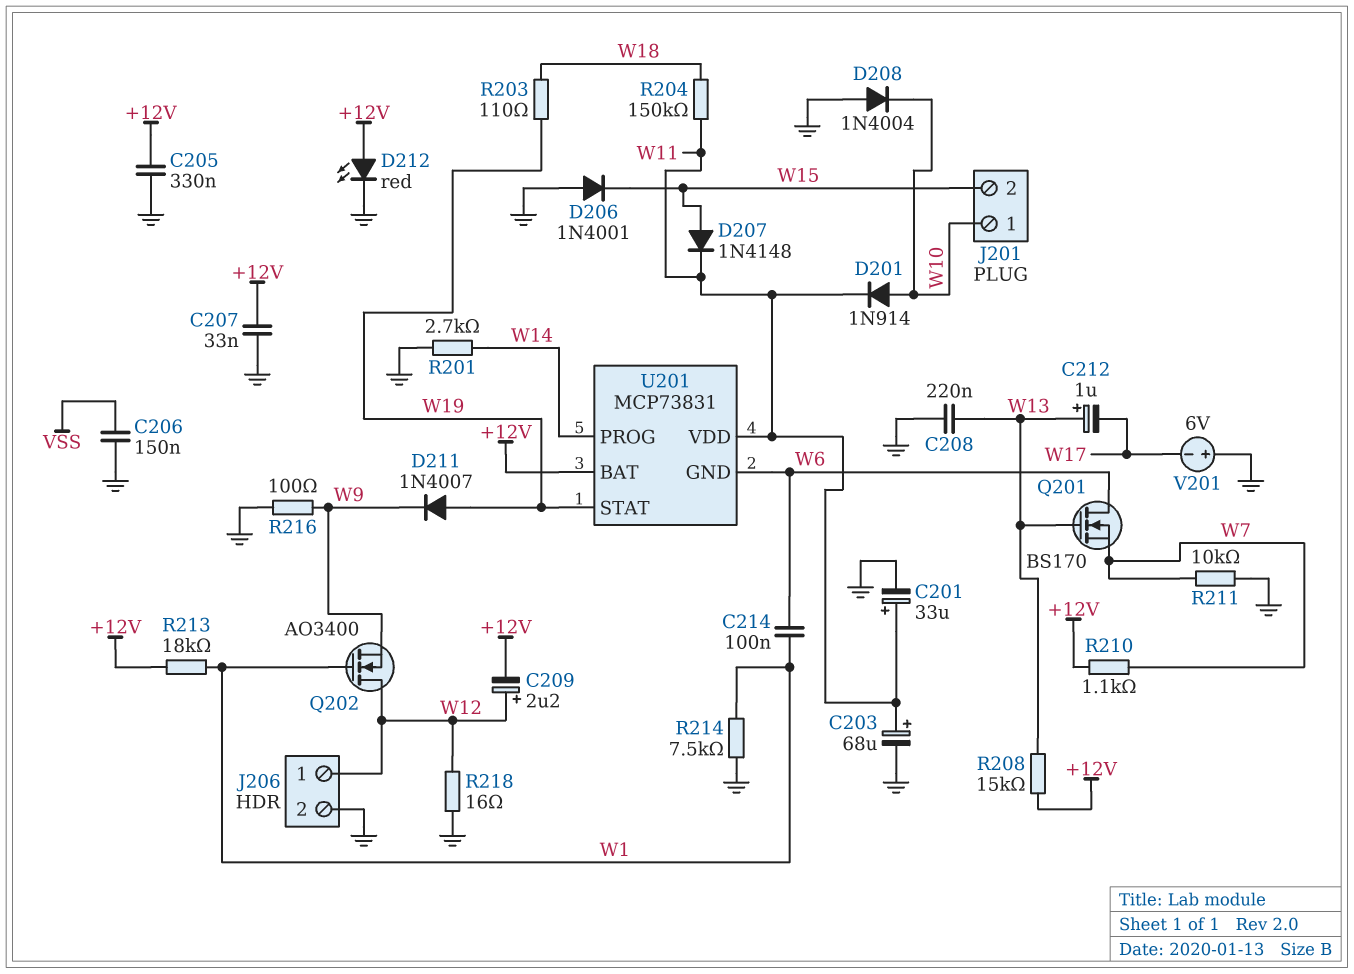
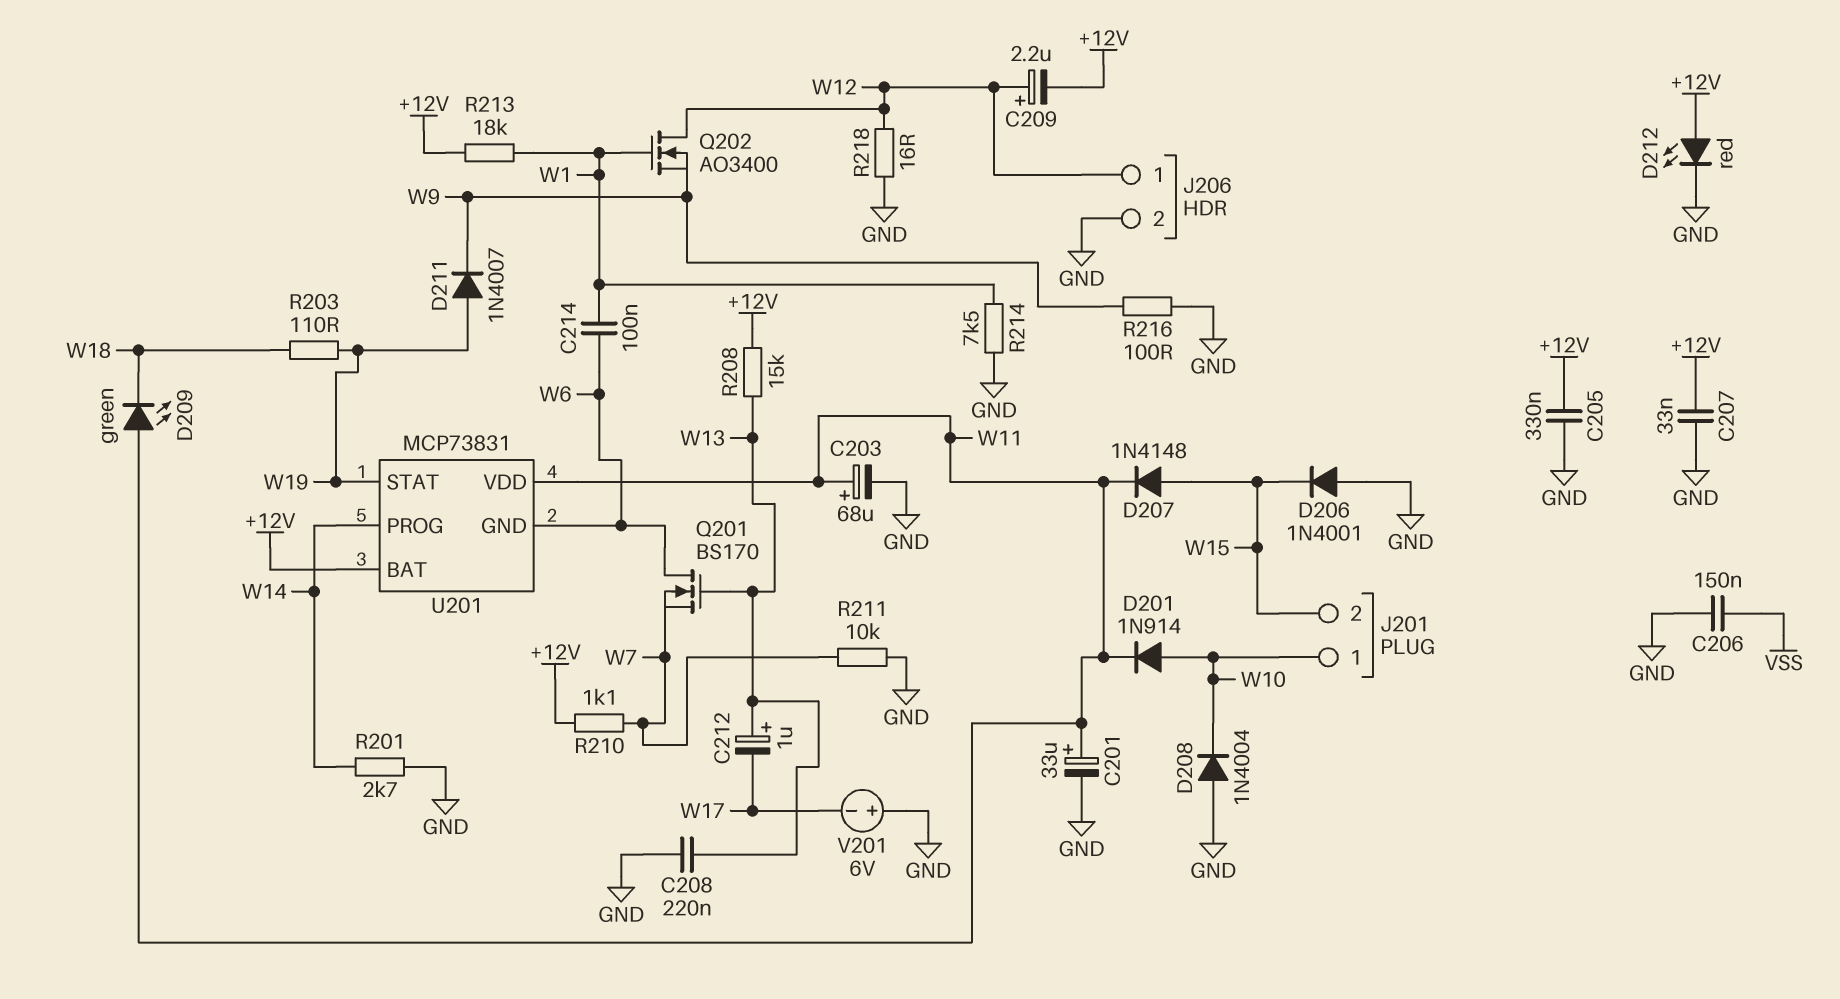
D209: none -> LED green (A W11, K W18)
R204: 150k (W11, W18) -> none

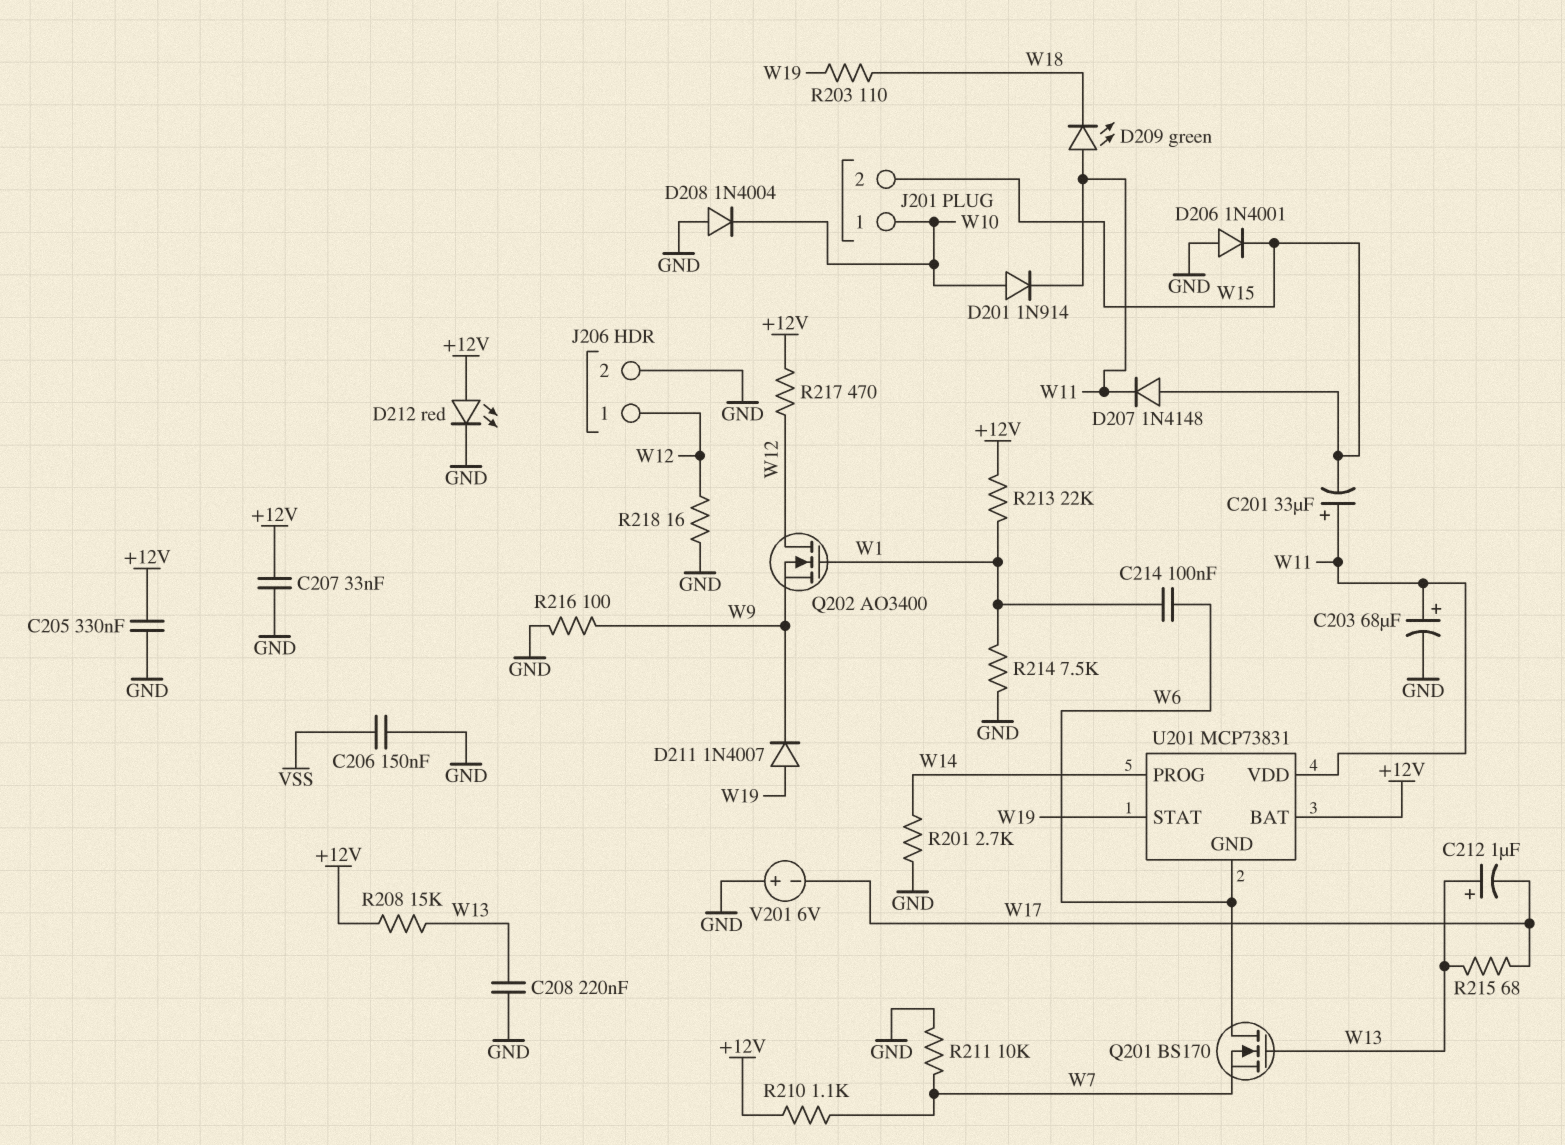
C201: 33uF (plus W11, minus GND) -> 33uF (plus W11, minus W15)
C209: 2.2uF (plus W12, minus +12V) -> none
R213: 18k (+12V, W1) -> 22k (+12V, W1)
R215: none -> 68 (W13, W17)
R217: none -> 470 (+12V, W12)

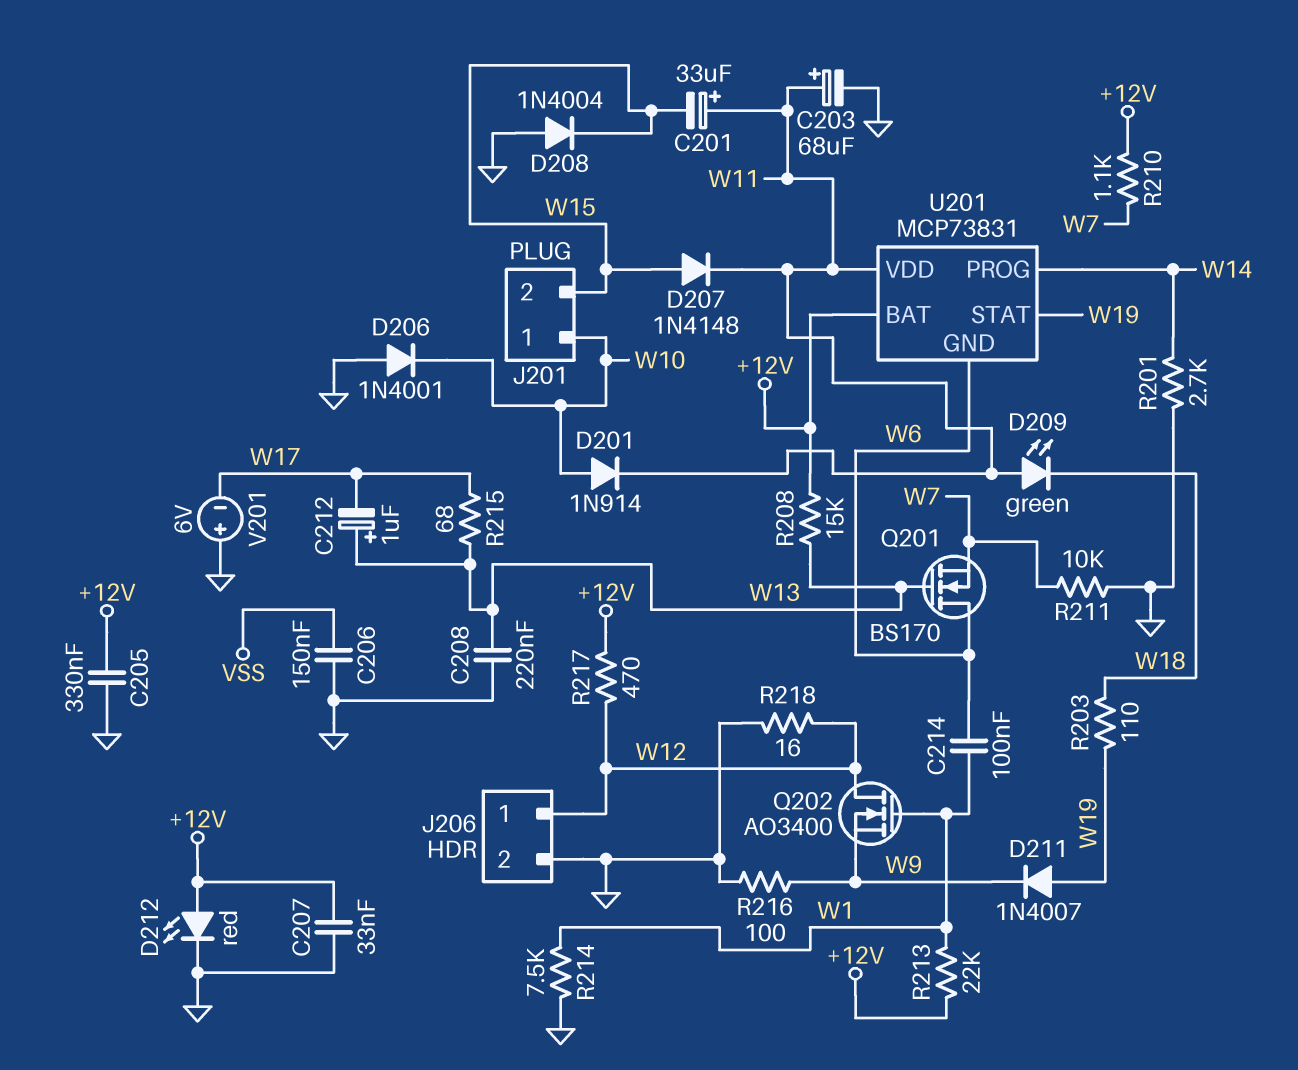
D206: diode 1N4001 (A GND, K W15) -> diode 1N4001 (A GND, K W10)
D208: diode 1N4004 (A GND, K W10) -> diode 1N4004 (A GND, K W15)

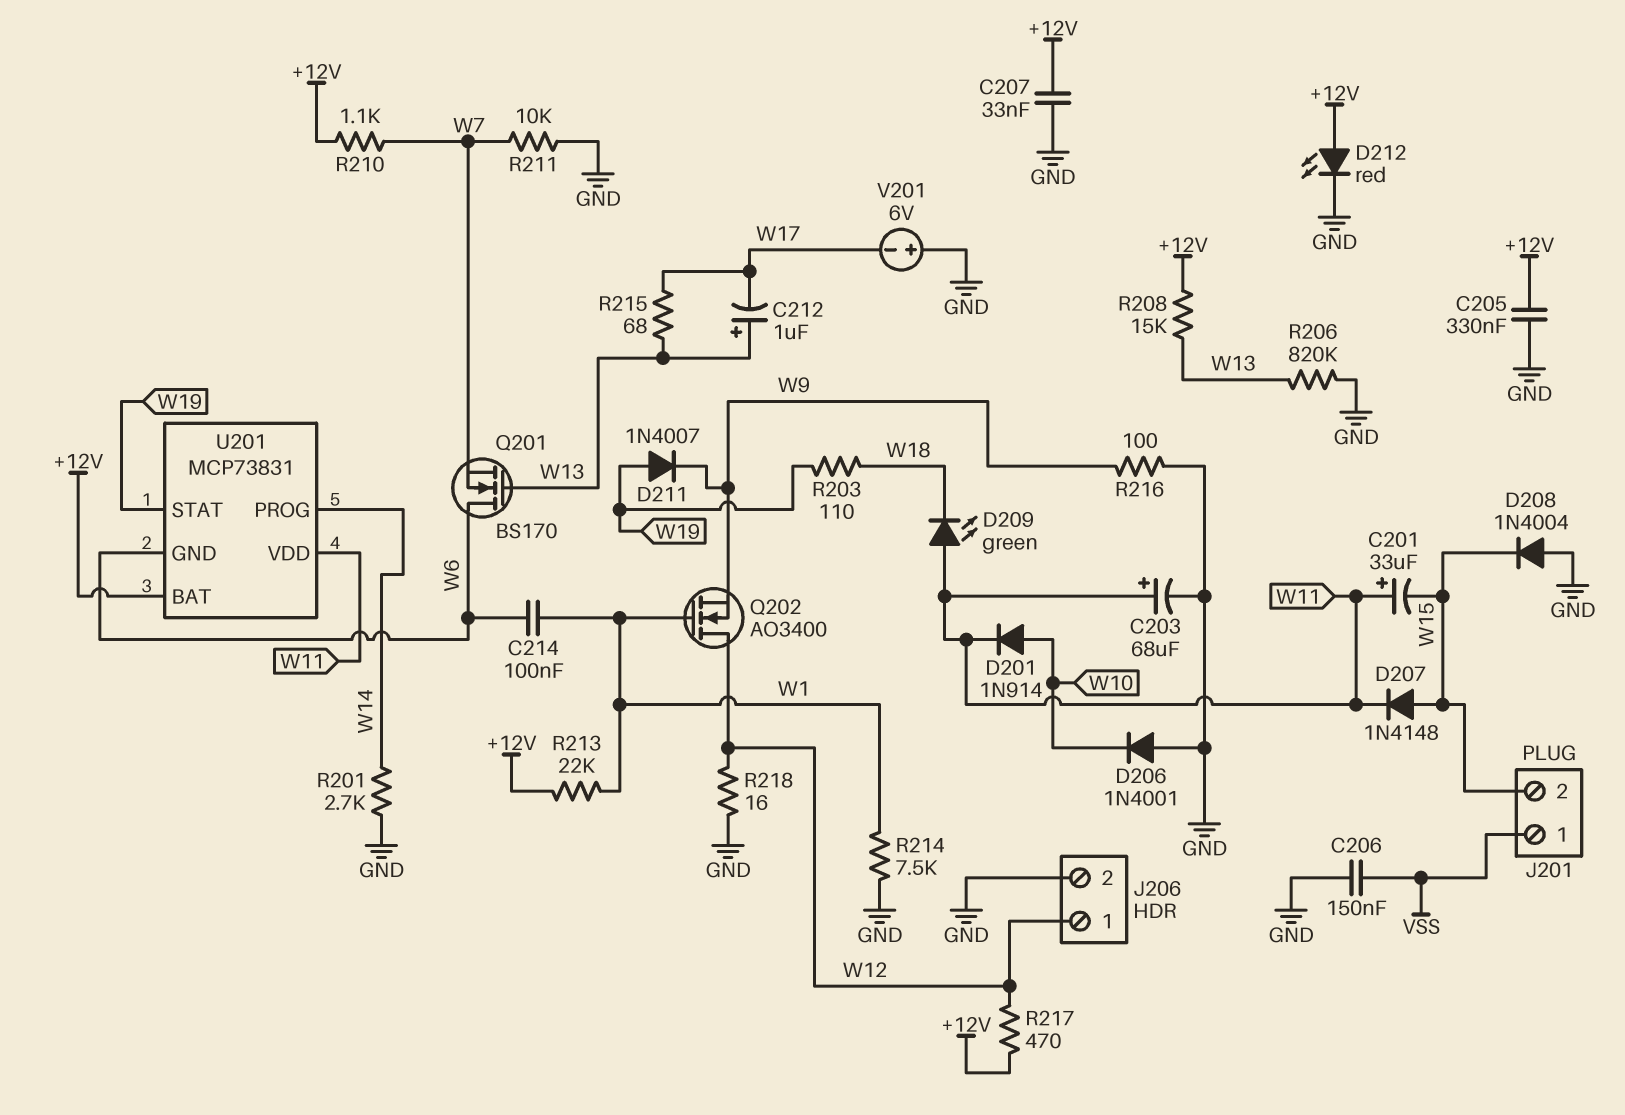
C208: 220nF (GND, W13) -> none
J201 pin 1: W10 -> VSS
R206: none -> 820k (GND, W13)

